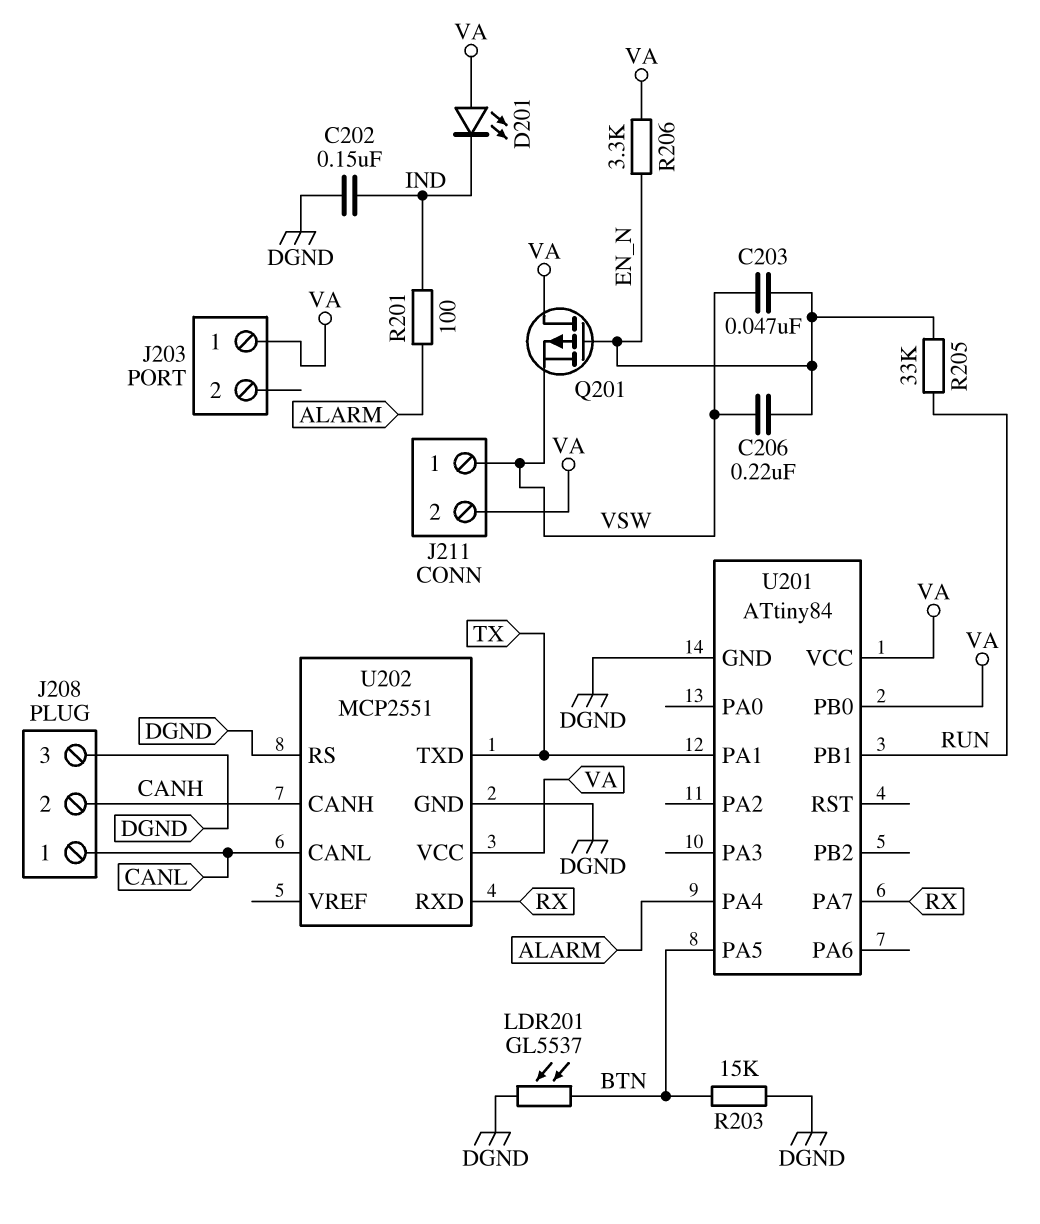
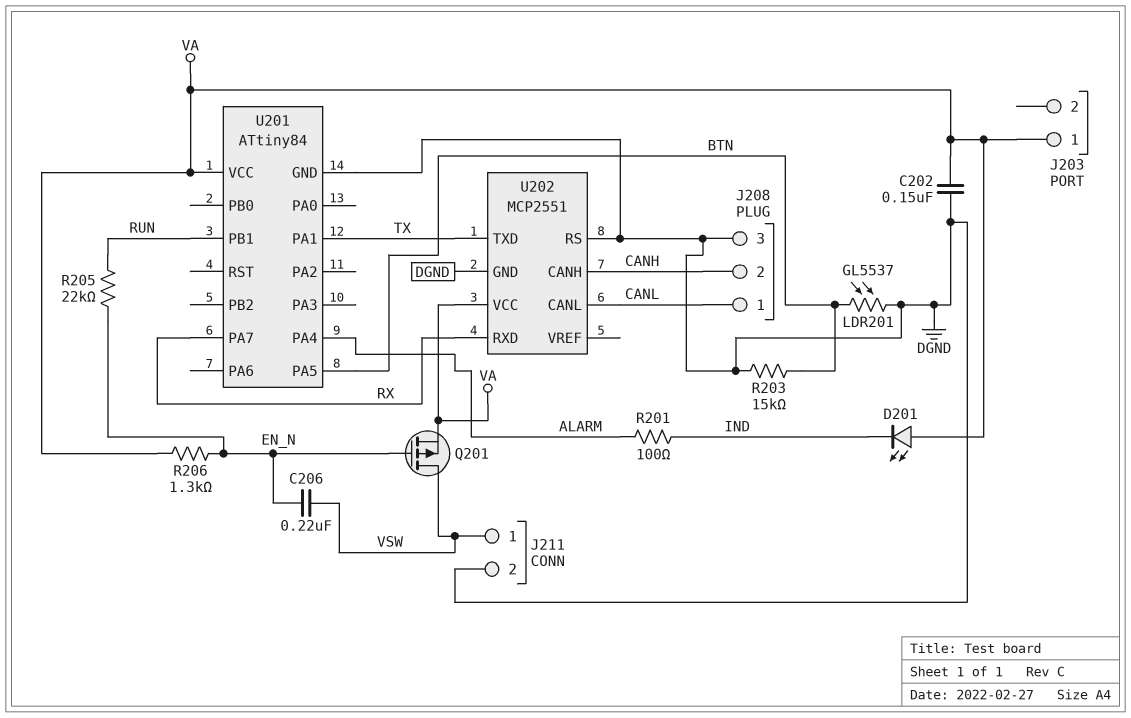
C202: 150nF (DGND, IND) -> 150nF (DGND, VA)
C203: 47nF (EN_N, VSW) -> none
J211 pin 2: VA -> DGND
Q201: PMOS (G EN_N, D VA, S VSW) -> PMOS (G EN_N, D VSW, S VA)
R205: 33k (EN_N, RUN) -> 22k (EN_N, RUN)
R206: 3.3k (EN_N, VA) -> 1.3k (EN_N, VA)
U201 pin PB0: VA -> none

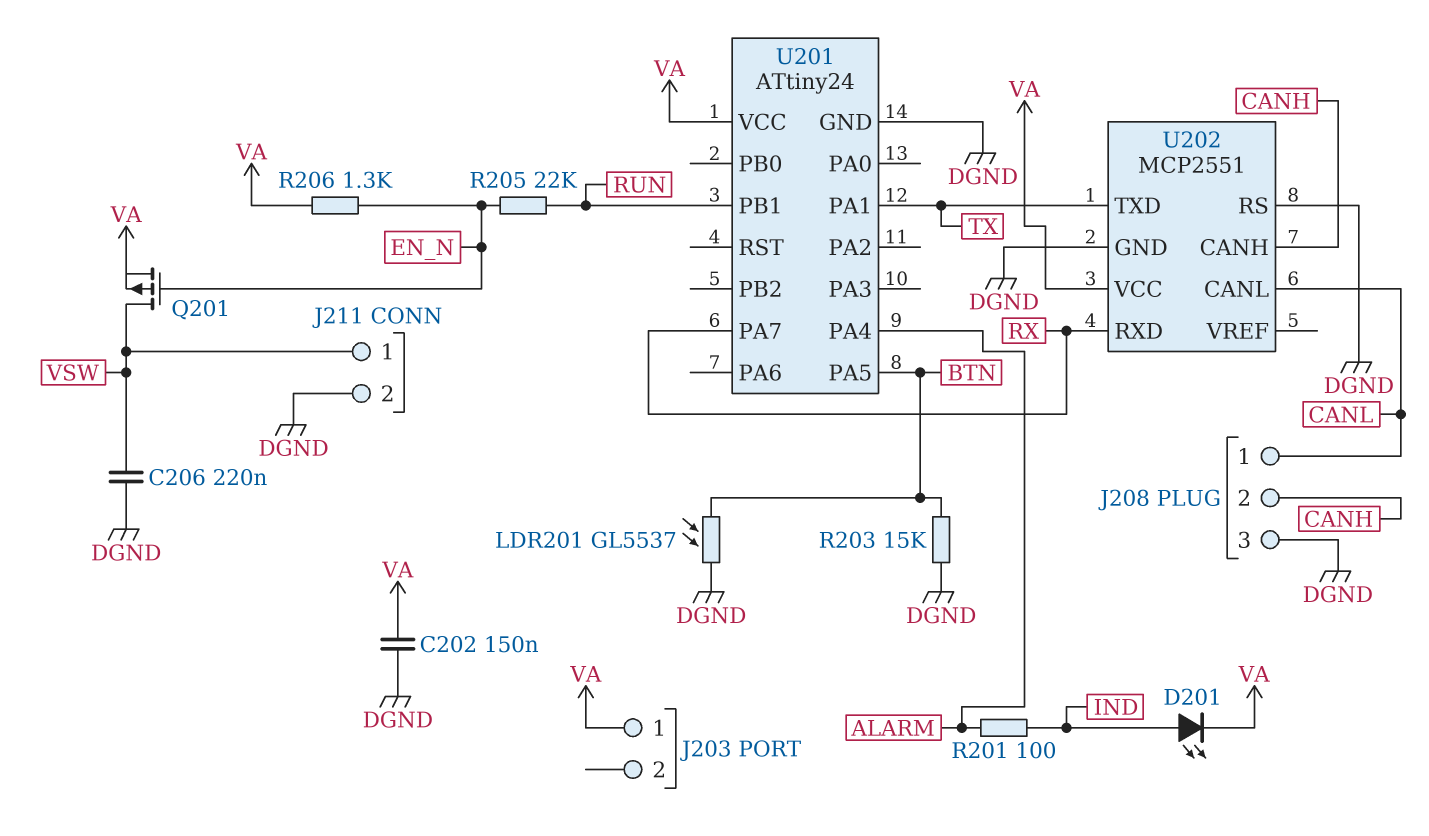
C206: 220nF (EN_N, VSW) -> 220nF (DGND, VSW)
D201: LED (A VA, K IND) -> LED (A IND, K VA)
U201: ATtiny84 -> ATtiny24

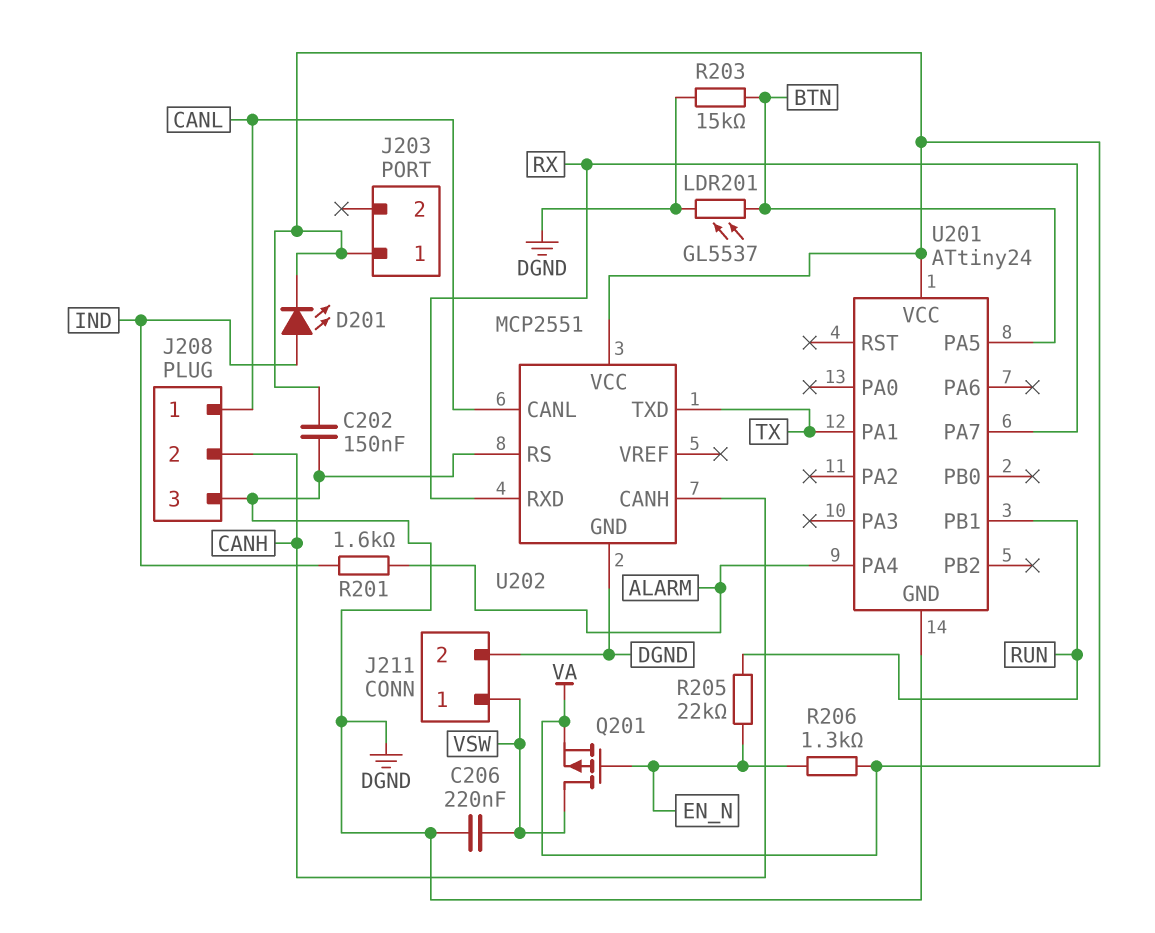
R201: 100 (ALARM, IND) -> 1.6k (ALARM, IND)

